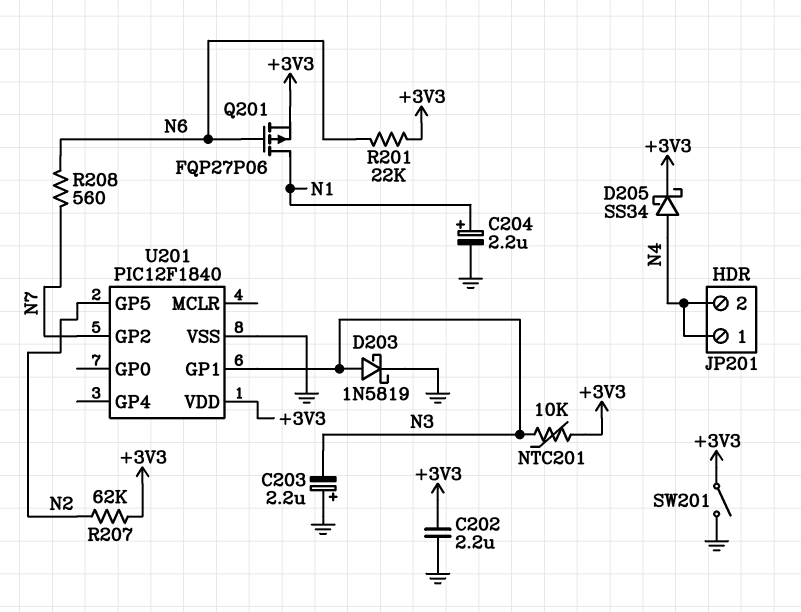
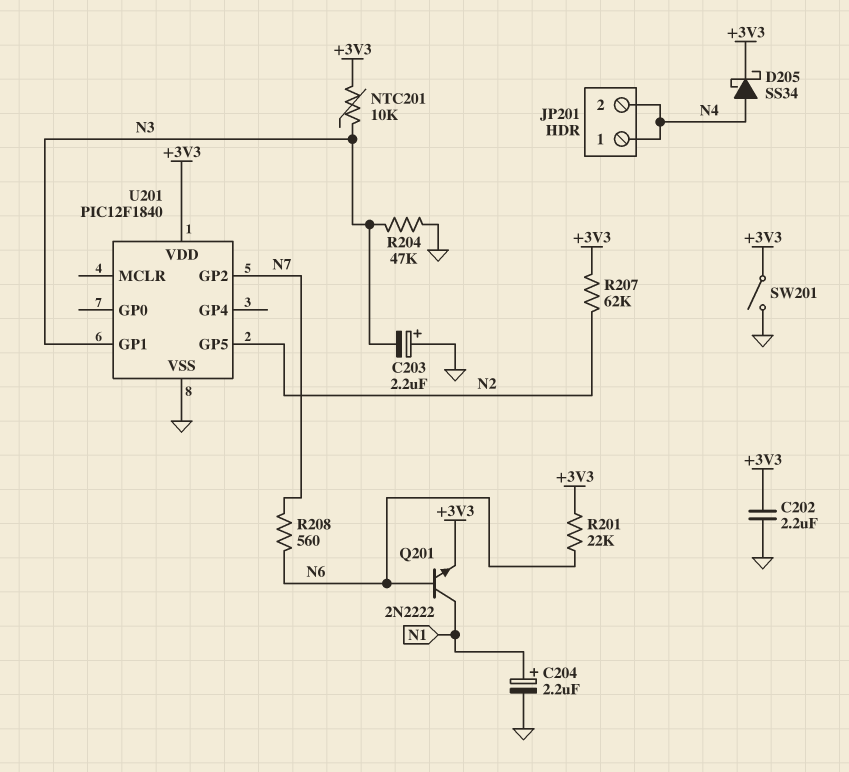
D203: schottky 1N5819 (A N3, K GND) -> none
Q201: PMOS FQP27P06 (G N6, D N1, S +3V3) -> NPN 2N2222 (B N6, C N1, E +3V3)
R204: none -> 47k (GND, N3)

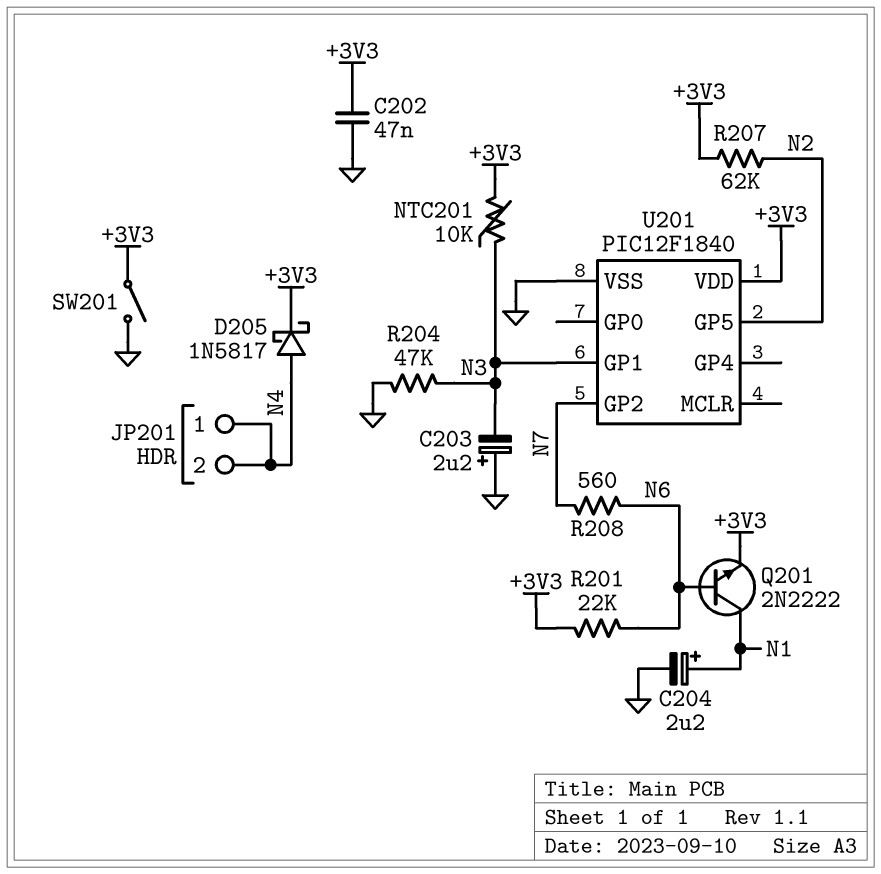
C202: 2.2uF (+3V3, GND) -> 47nF (+3V3, GND)
D205: schottky SS34 (A N4, K +3V3) -> schottky 1N5817 (A N4, K +3V3)

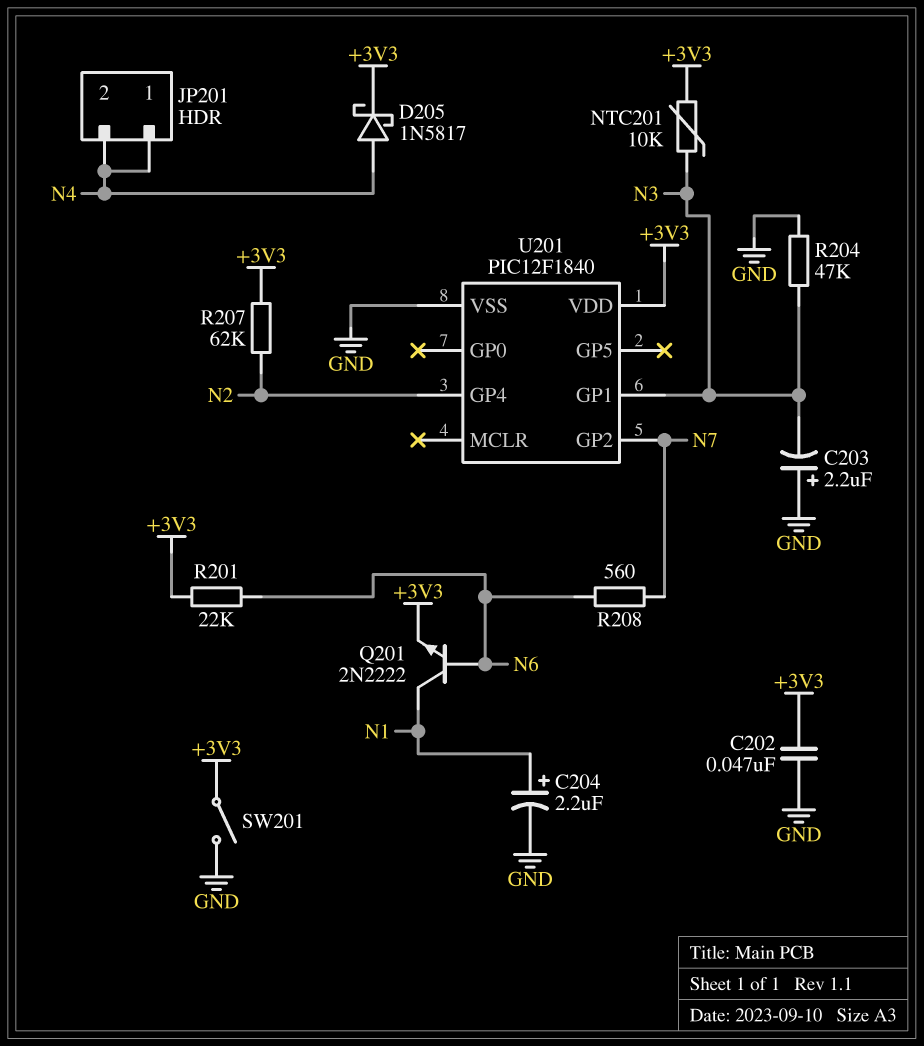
U201 pin GP4: none -> N2
U201 pin GP5: N2 -> none

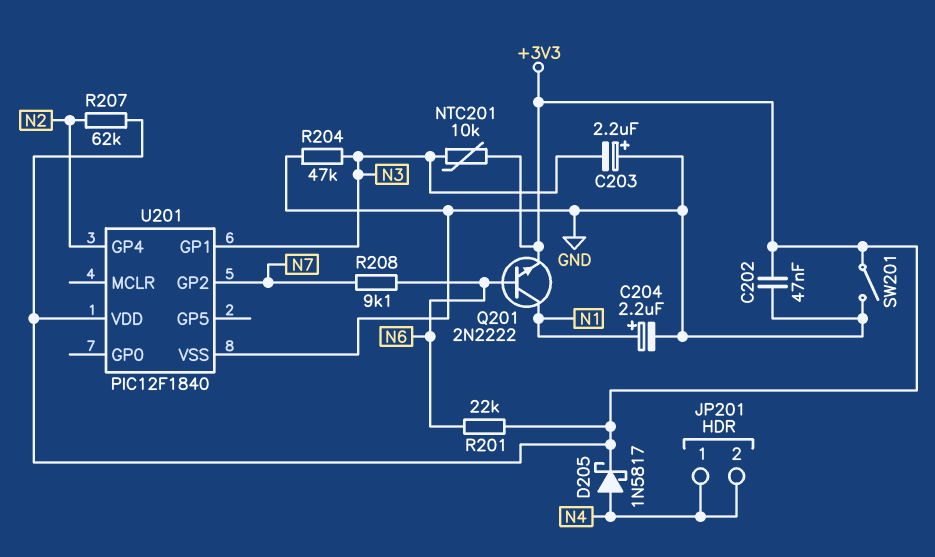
R208: 560 (N6, N7) -> 9.1k (N6, N7)

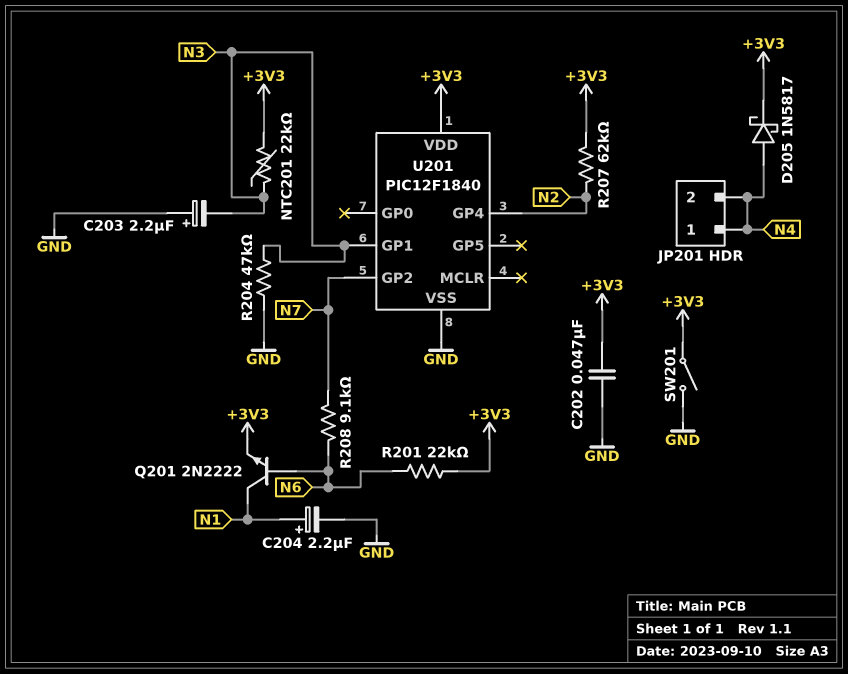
NTC201: 10k (+3V3, N3) -> 22k (+3V3, N3)

